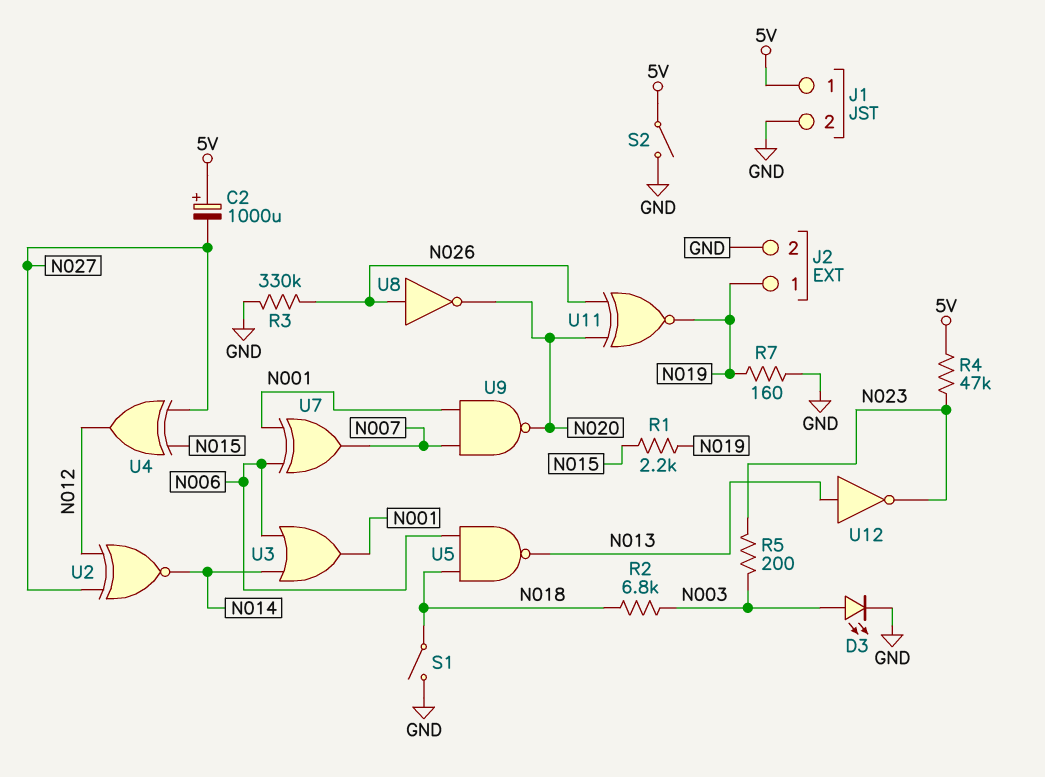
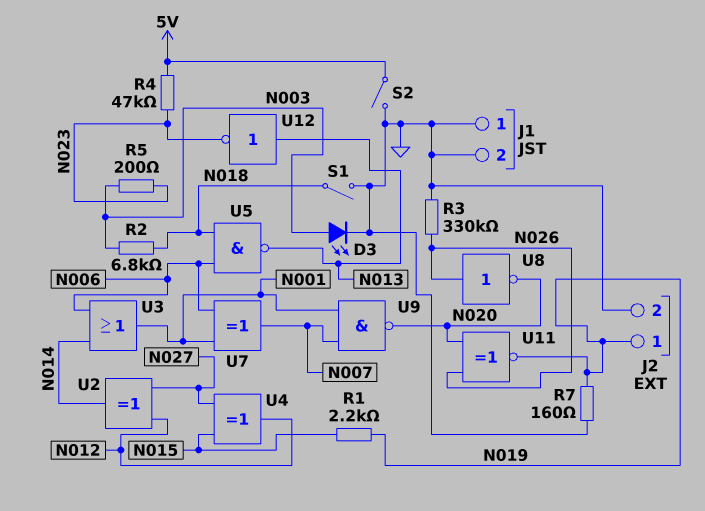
C2: 1000uF (plus 5V, minus N027) -> none
J1 pin 1: 5V -> GND
U2: XNOR (in N012, in N027, out N014) -> XOR (in N012, in N027, out N014)

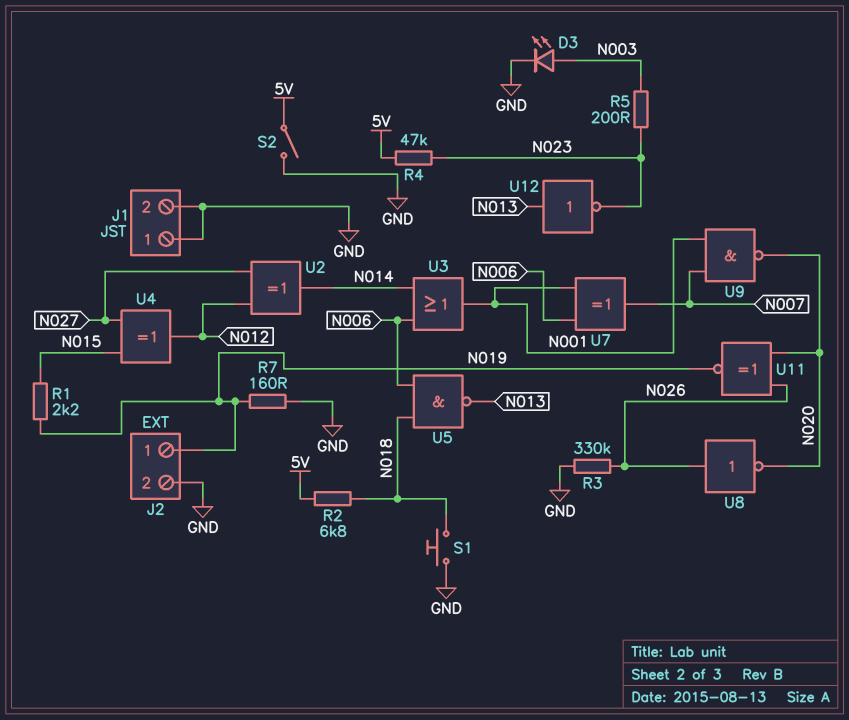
R2: 6.8k (N003, N018) -> 6.8k (5V, N018)
S1: switch (GND, N018) -> button (GND, N018)

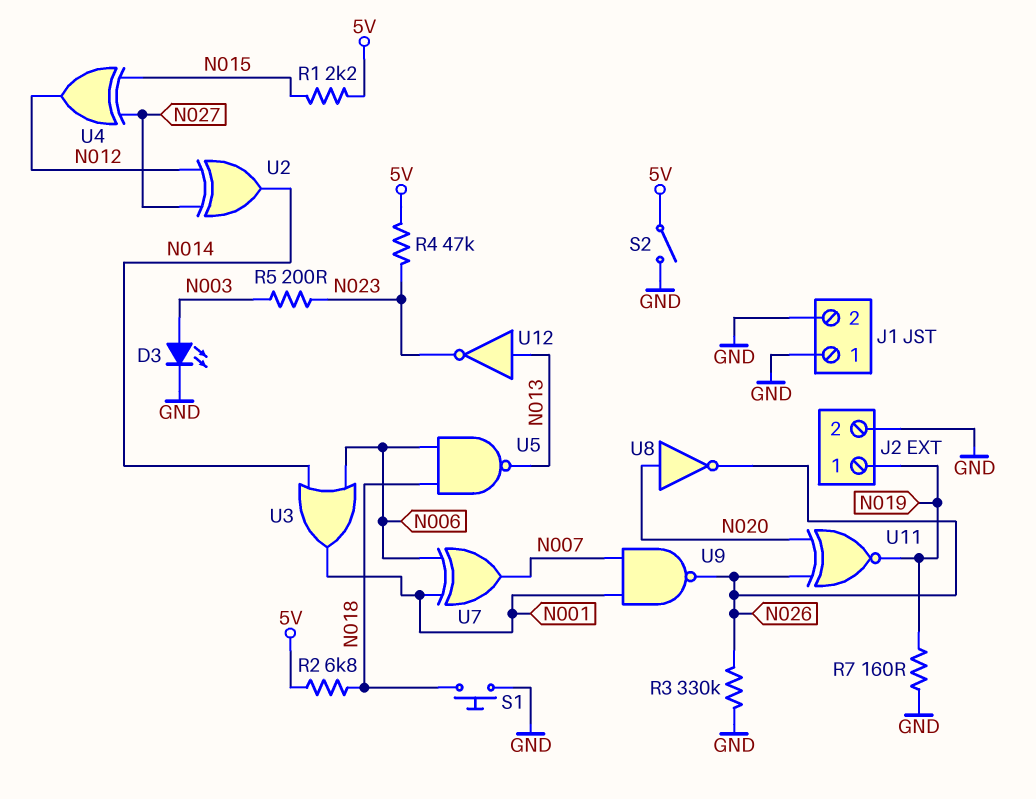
R1: 2.2k (N015, N019) -> 2.2k (5V, N015)
U8: NOT (in N026, out N020) -> NOT (in N020, out N026)
U9: NAND (in N001, in N007, out N020) -> NAND (in N001, in N007, out N026)

